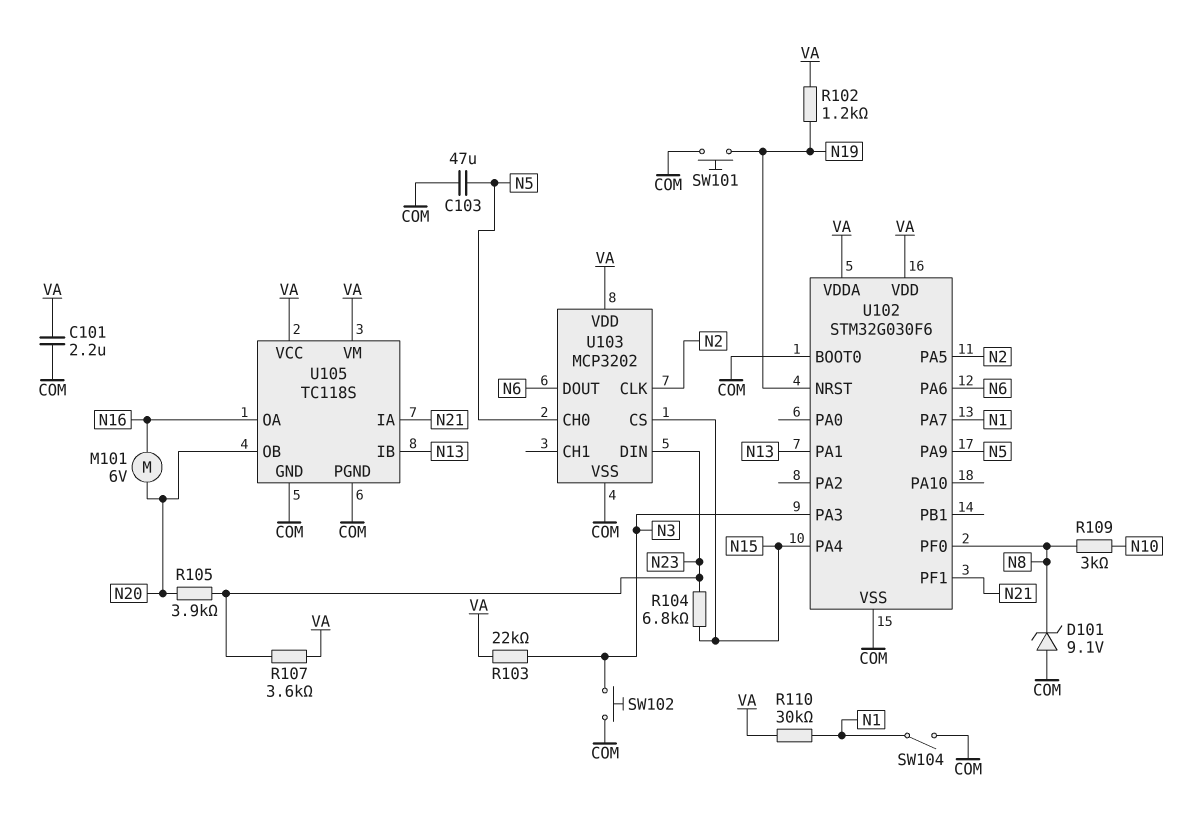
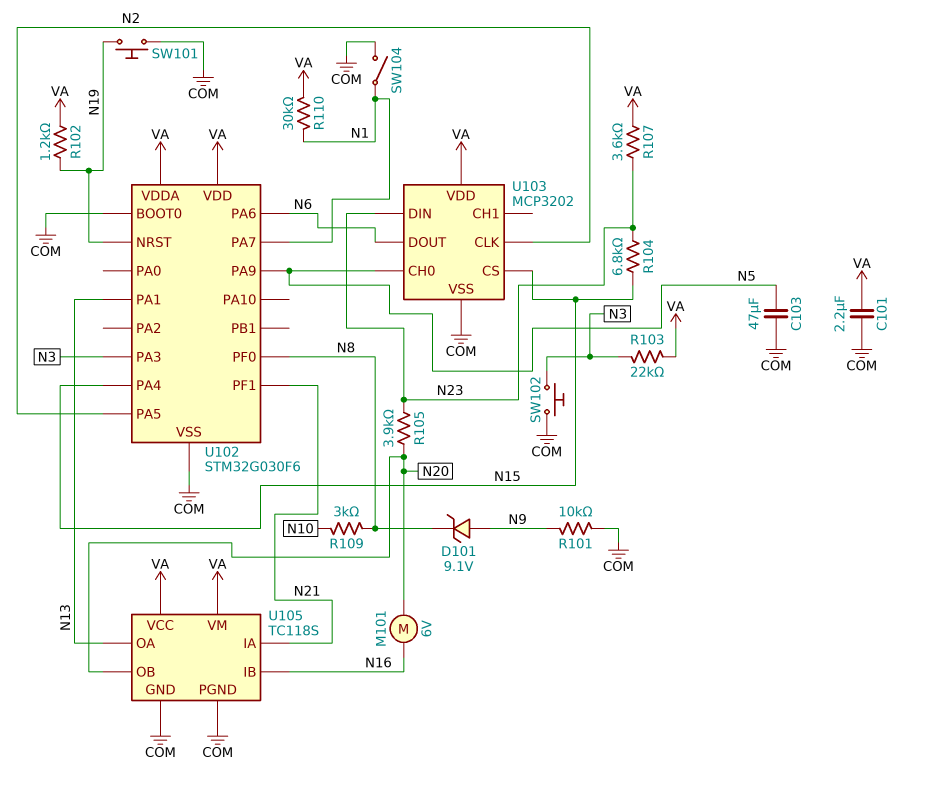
D101: zener 9.1V (A COM, K N8) -> zener 9.1V (A N9, K N8)
R101: none -> 10k (COM, N9)
U105 pin IB: N13 -> N16
U105 pin OA: N16 -> N13

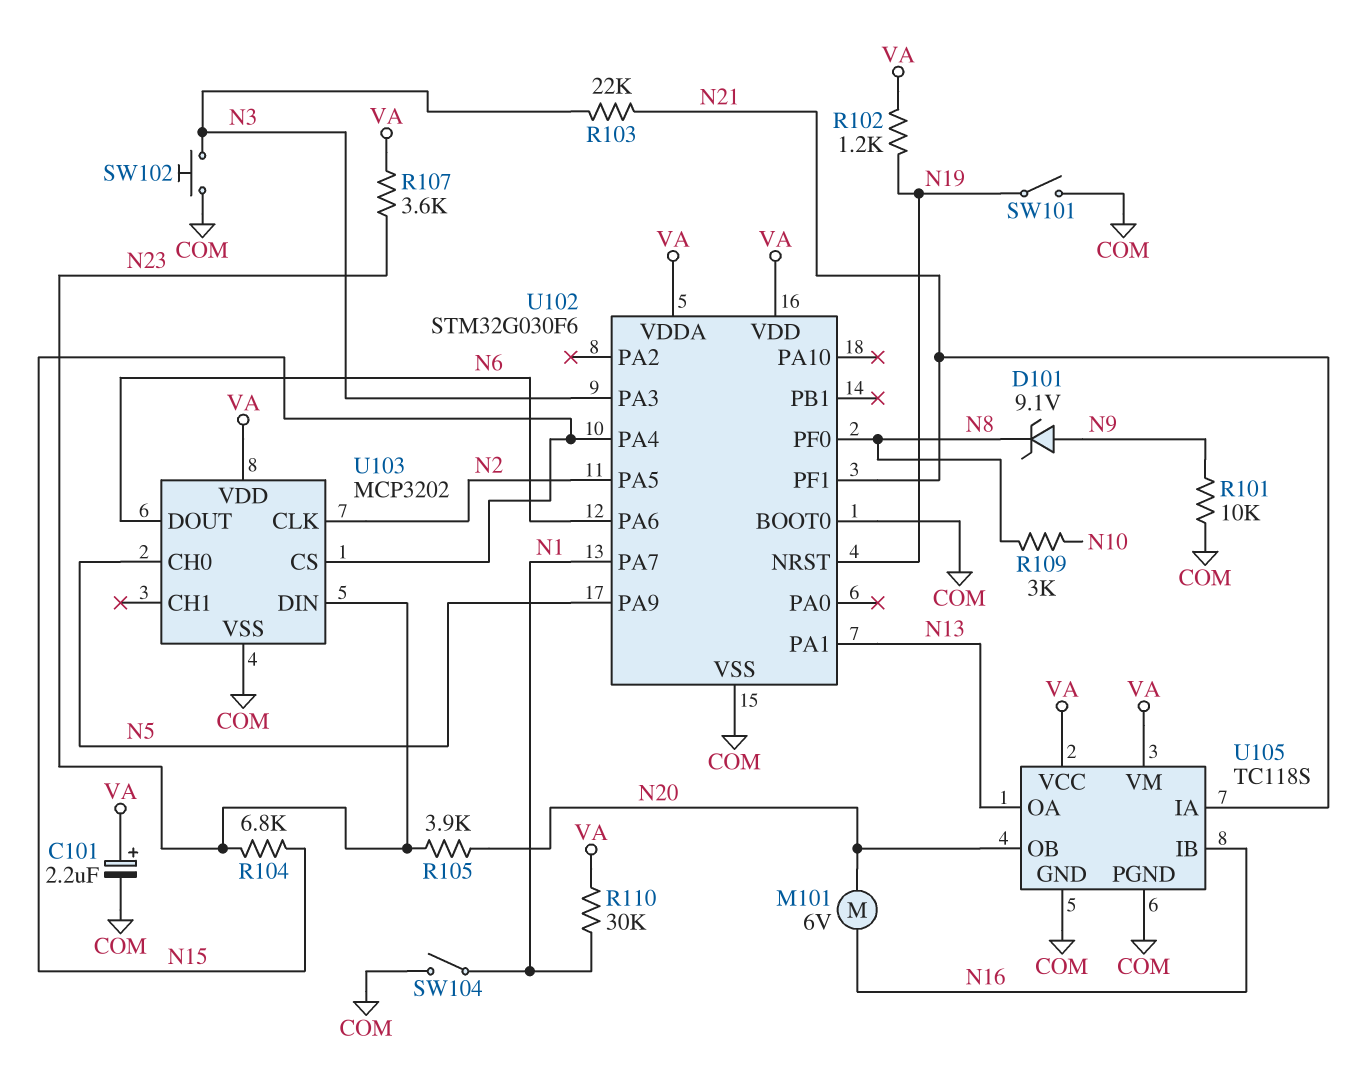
C101: 2.2uF (COM, VA) -> 2.2uF (plus VA, minus COM)
C103: 47uF (COM, N5) -> none
R103: 22k (N3, VA) -> 22k (N3, N21)
SW101: button (COM, N19) -> switch (COM, N19)

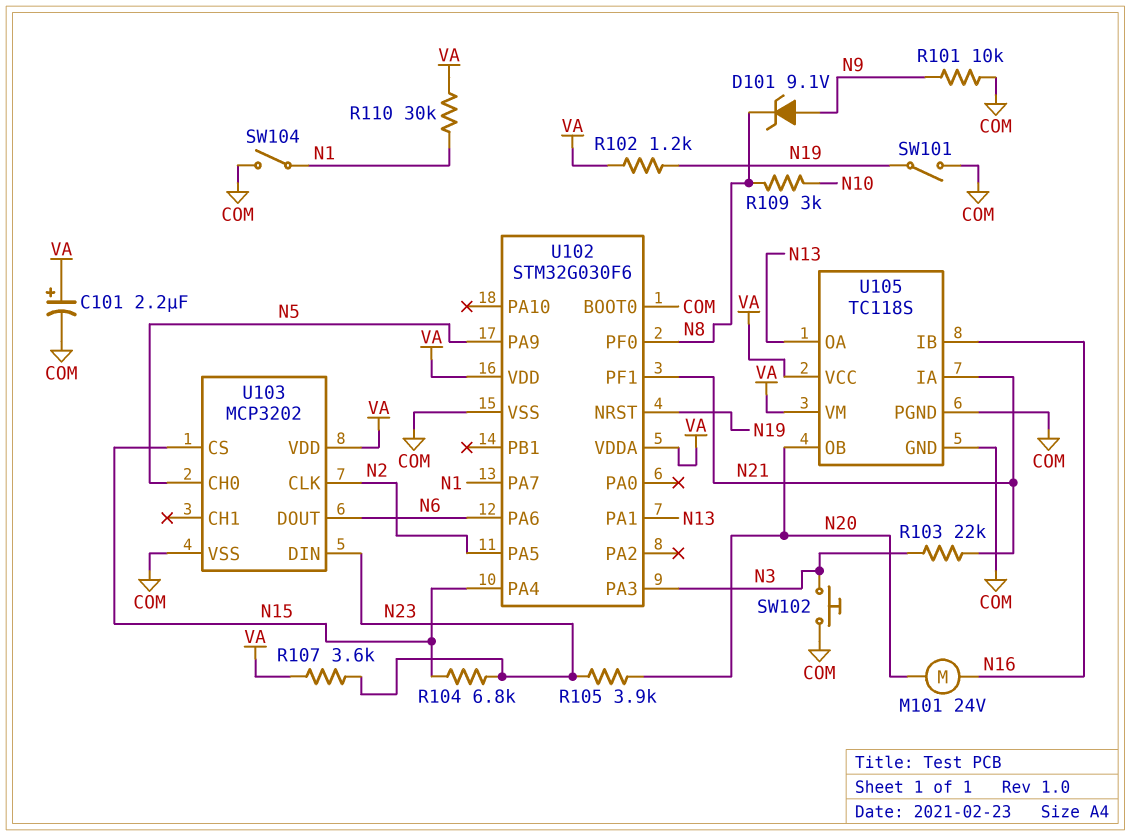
M101: motor 6V (N16, N20) -> motor 24V (N16, N20)

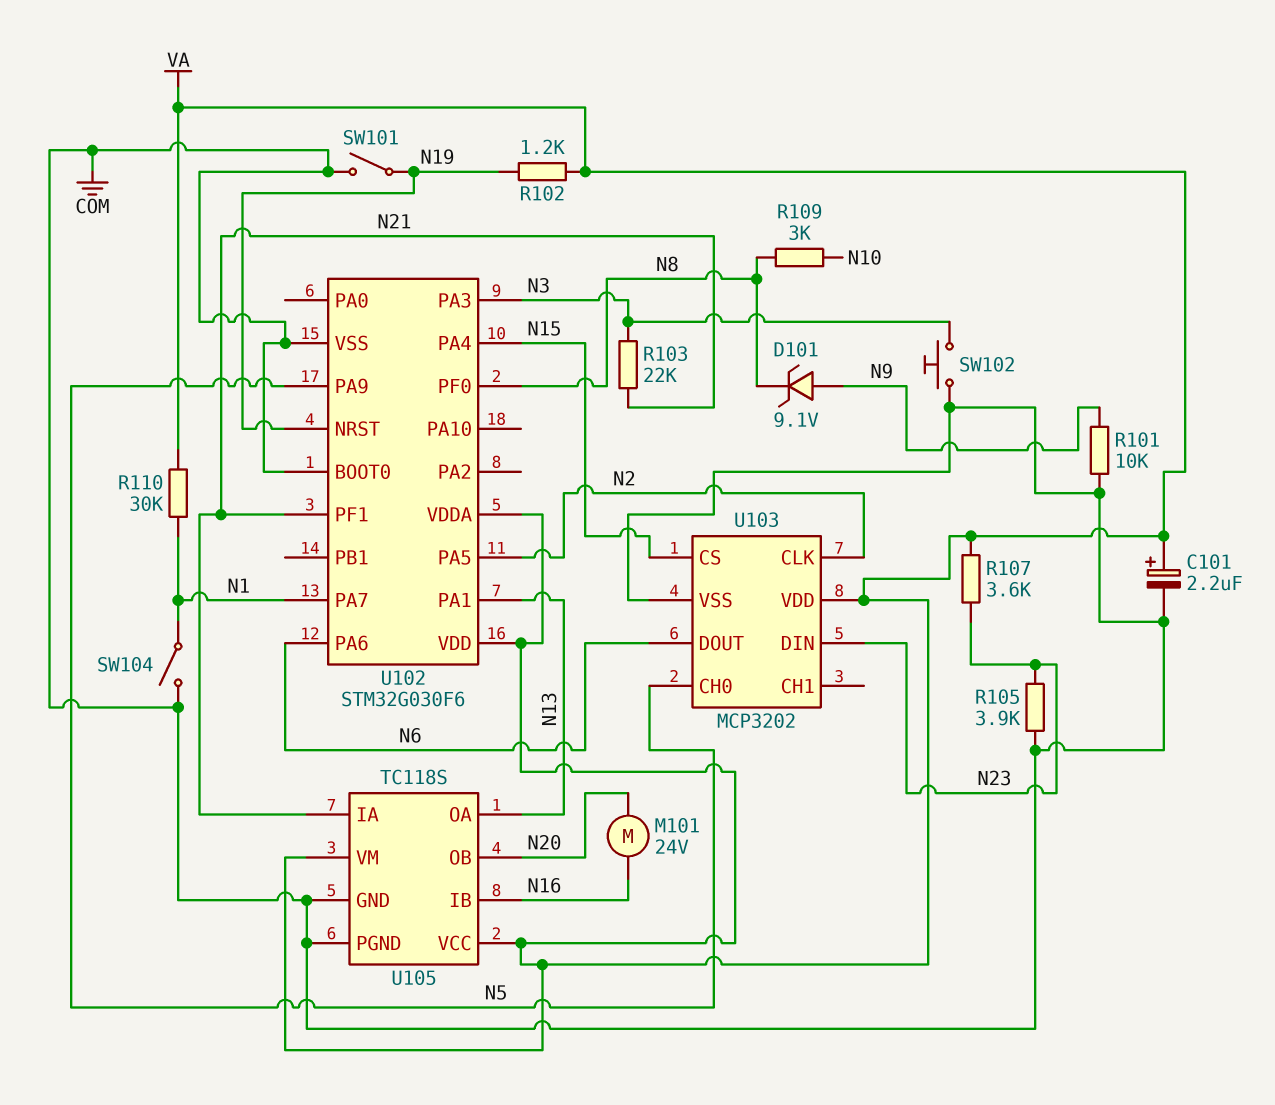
R104: 6.8k (N15, N23) -> none
R105: 3.9k (N20, N23) -> 3.9k (COM, N23)

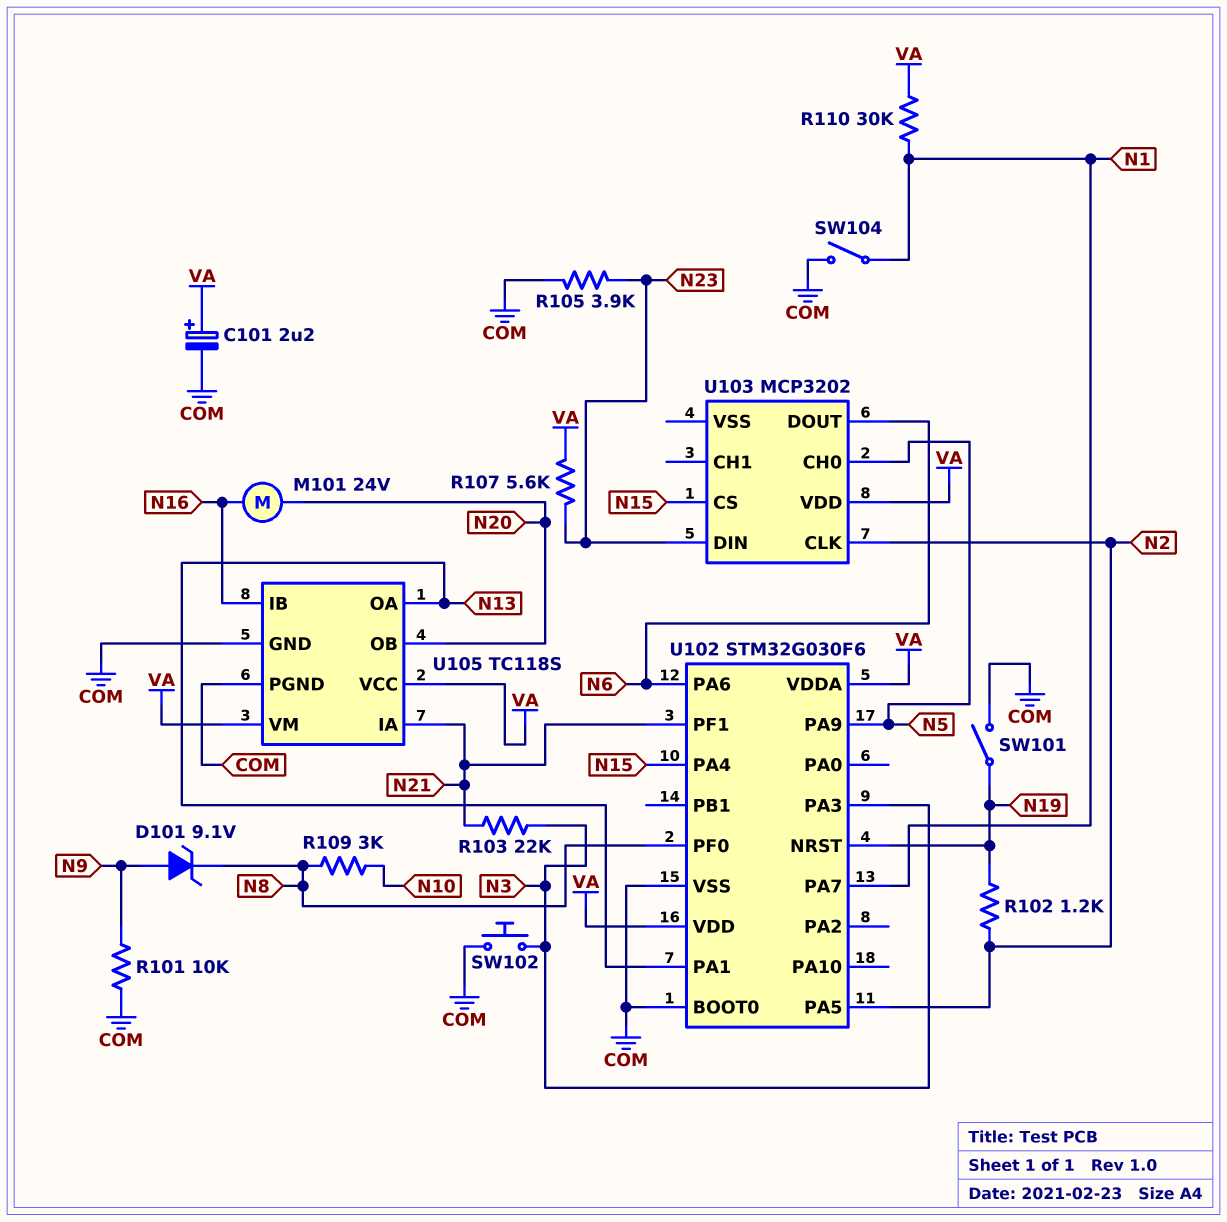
R102: 1.2k (N19, VA) -> 1.2k (N2, N19)
R107: 3.6k (N23, VA) -> 5.6k (N23, VA)
U103 pin VSS: COM -> none

